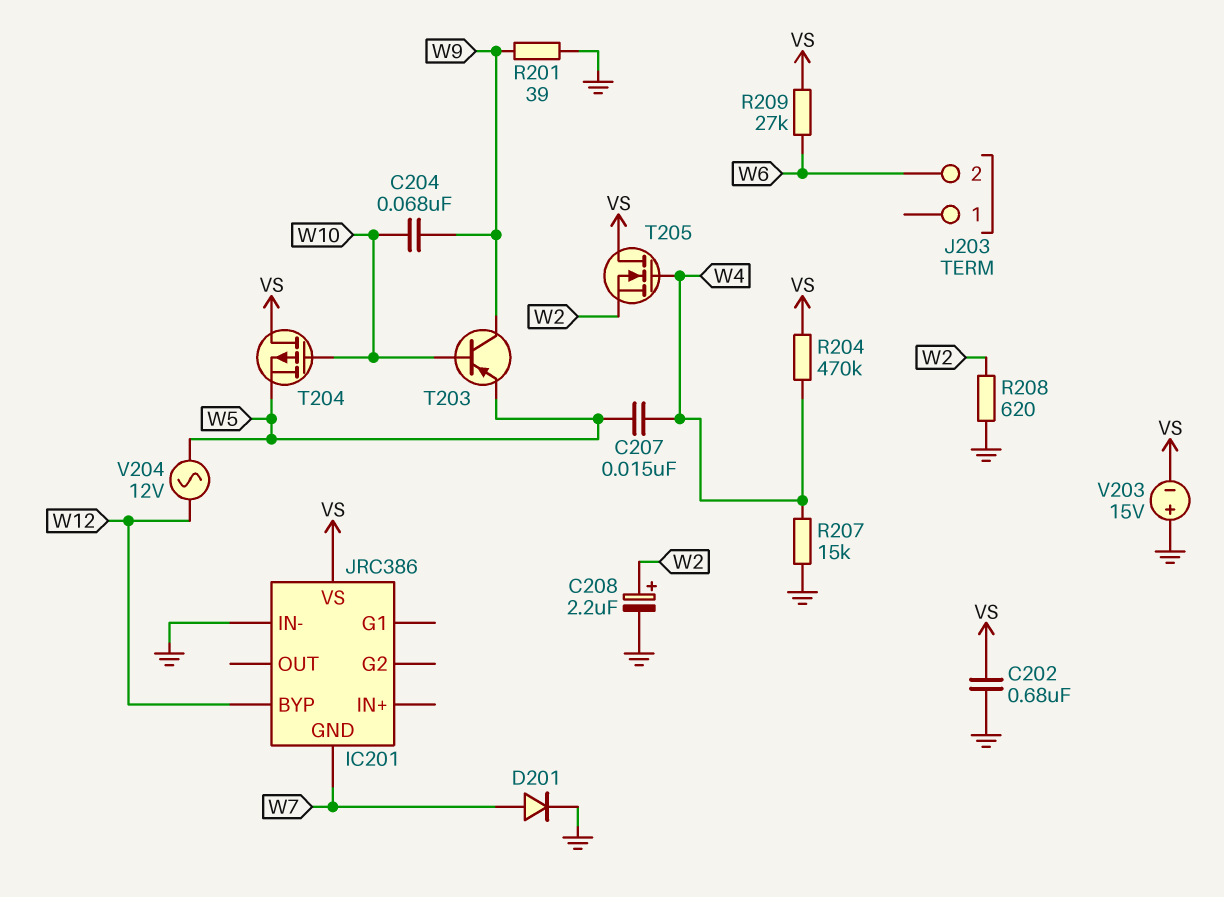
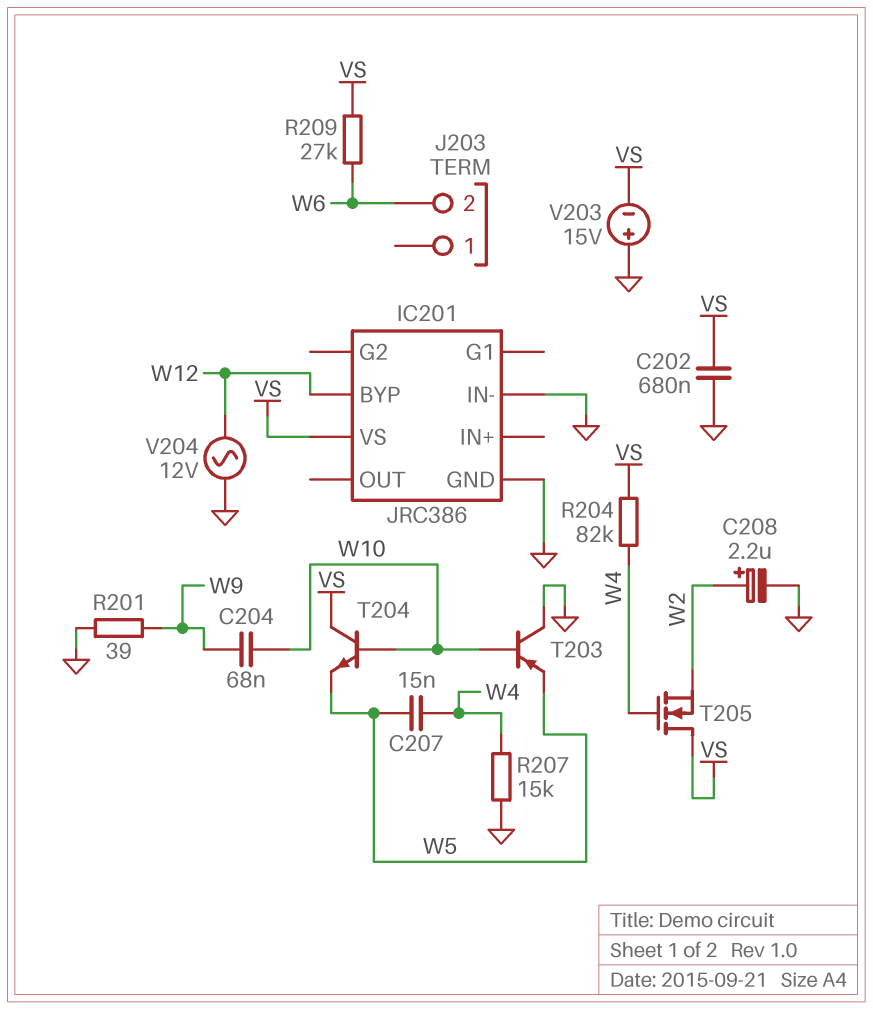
D201: diode (A W7, K GND) -> none
IC201 pin GND: W7 -> GND
R204: 470k (VS, W4) -> 82k (VS, W4)
R208: 620 (GND, W2) -> none
T203: PNP (B W10, C W9, E W5) -> PNP (B W10, C GND, E W5)
T204: PMOS (G W10, D VS, S W5) -> NPN (B W10, C VS, E W5)
V204: AC 12V (W5, W12) -> AC 12V (GND, W12)

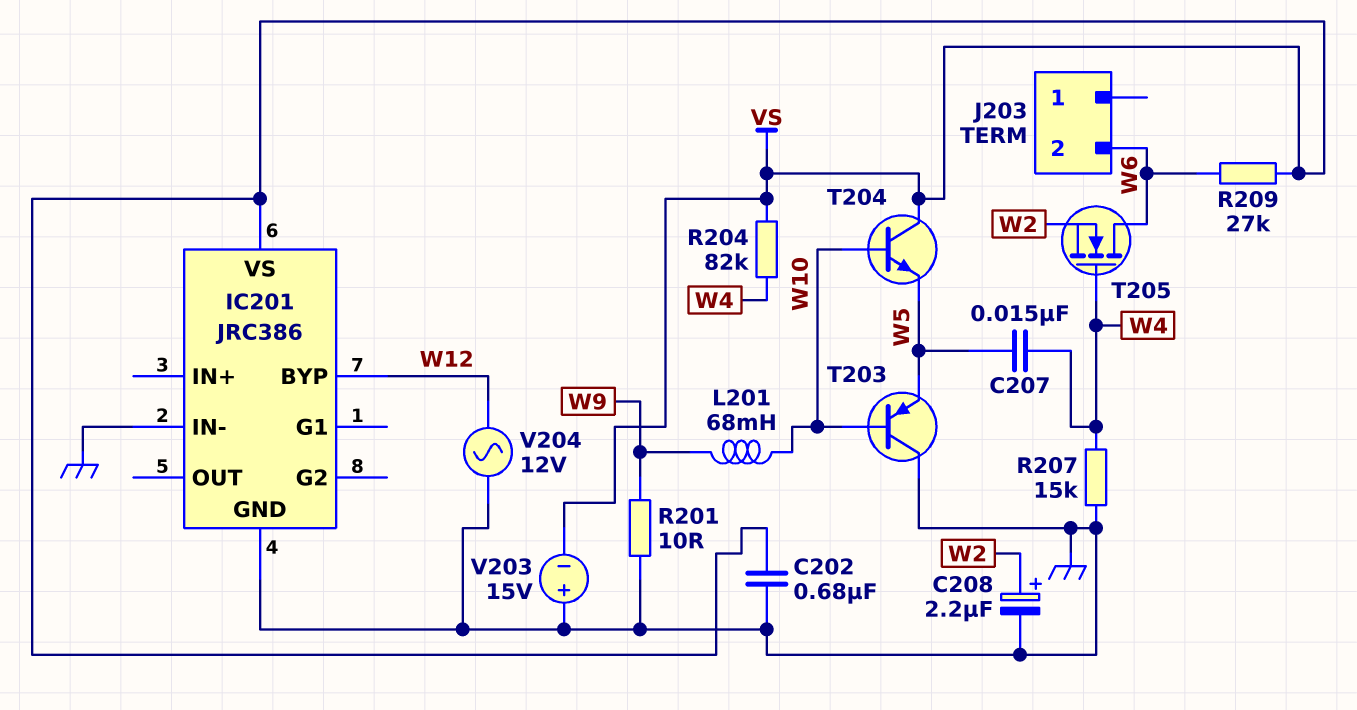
C204: 68nF (W9, W10) -> none
L201: none -> 68mH (W9, W10)
R201: 39 (GND, W9) -> 10 (GND, W9)
T205: NMOS (G W4, D VS, S W2) -> NMOS (G W4, D W6, S W2)

